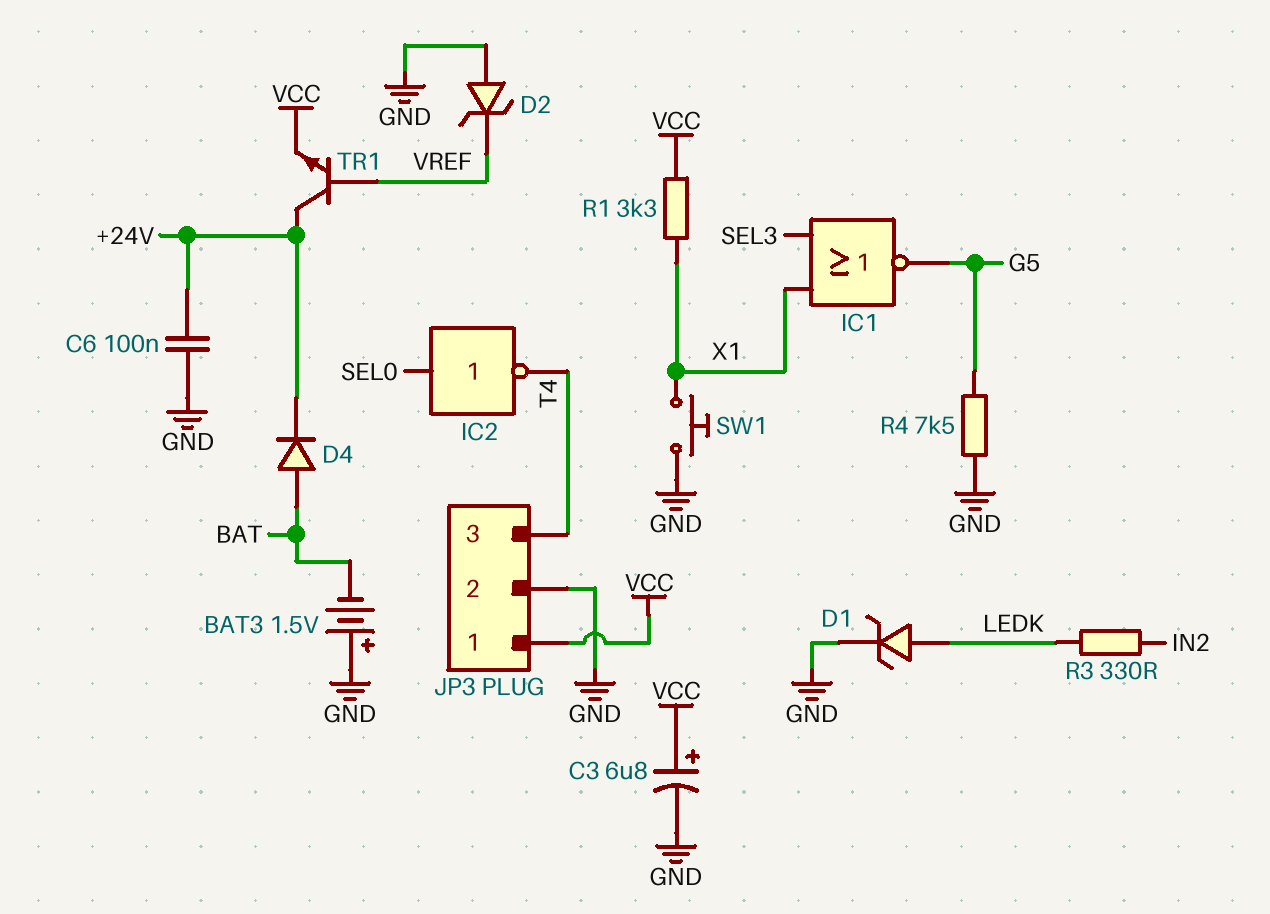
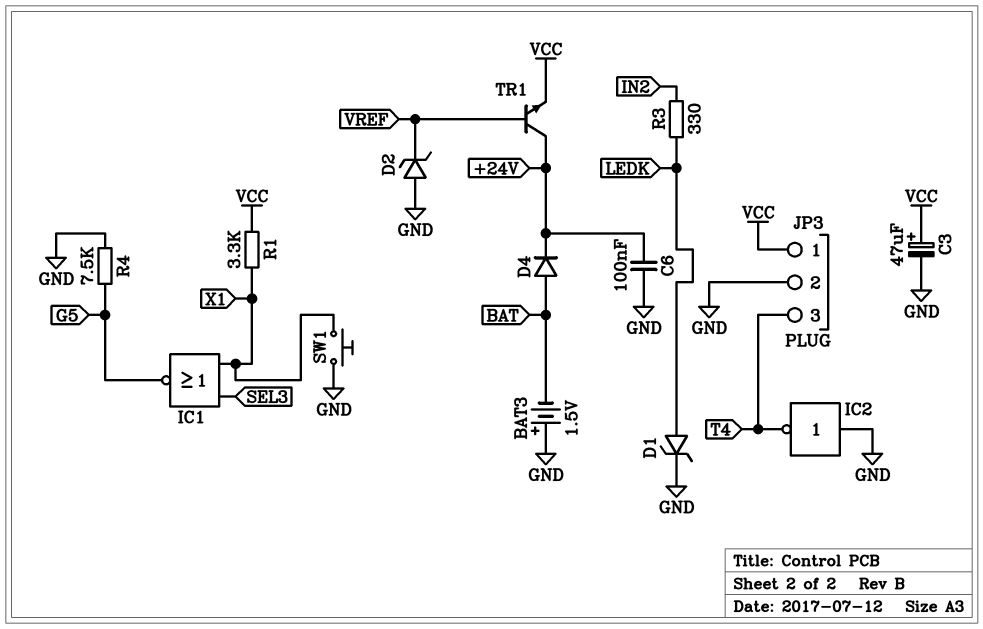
C3: 6.8uF (plus VCC, minus GND) -> 47uF (plus VCC, minus GND)
IC2: NOT (in SEL0, out T4) -> NOT (in GND, out T4)

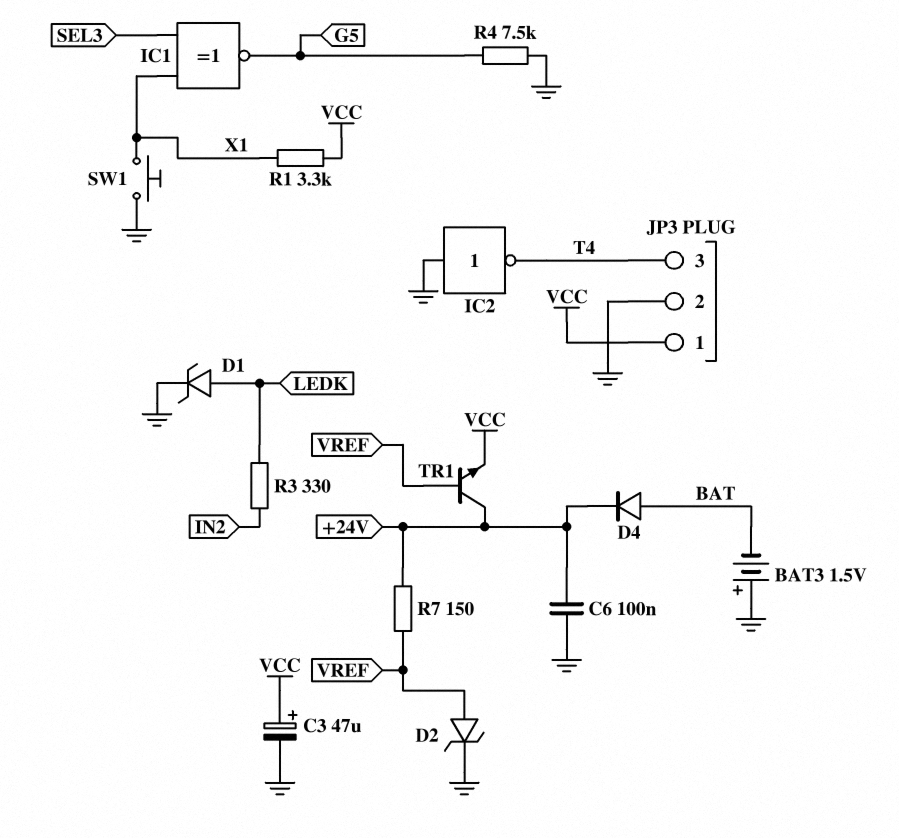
D2: zener (A GND, K VREF) -> zener (A VREF, K GND)
IC1: NOR (in SEL3, in X1, out G5) -> XNOR (in SEL3, in X1, out G5)
R7: none -> 150 (+24V, VREF)

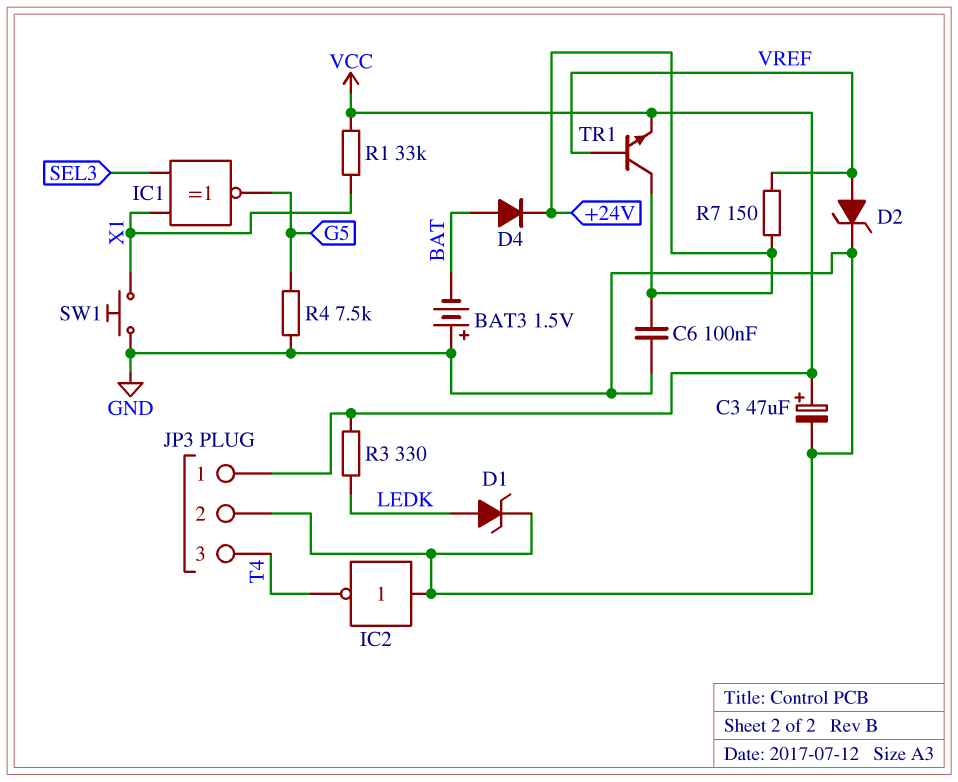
R1: 3.3k (VCC, X1) -> 33k (VCC, X1)
R3: 330 (IN2, LEDK) -> 330 (LEDK, VCC)

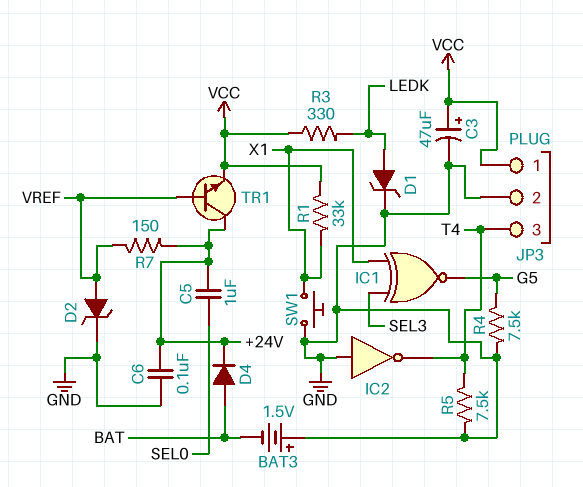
C5: none -> 1uF (+24V, SEL0)
R5: none -> 7.5k (GND, T4)

